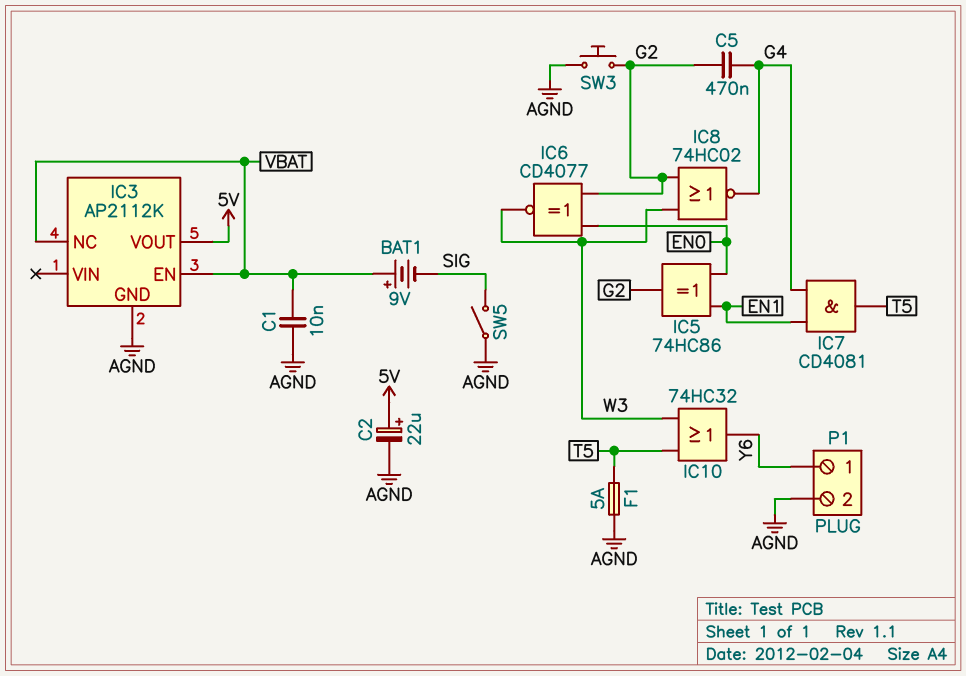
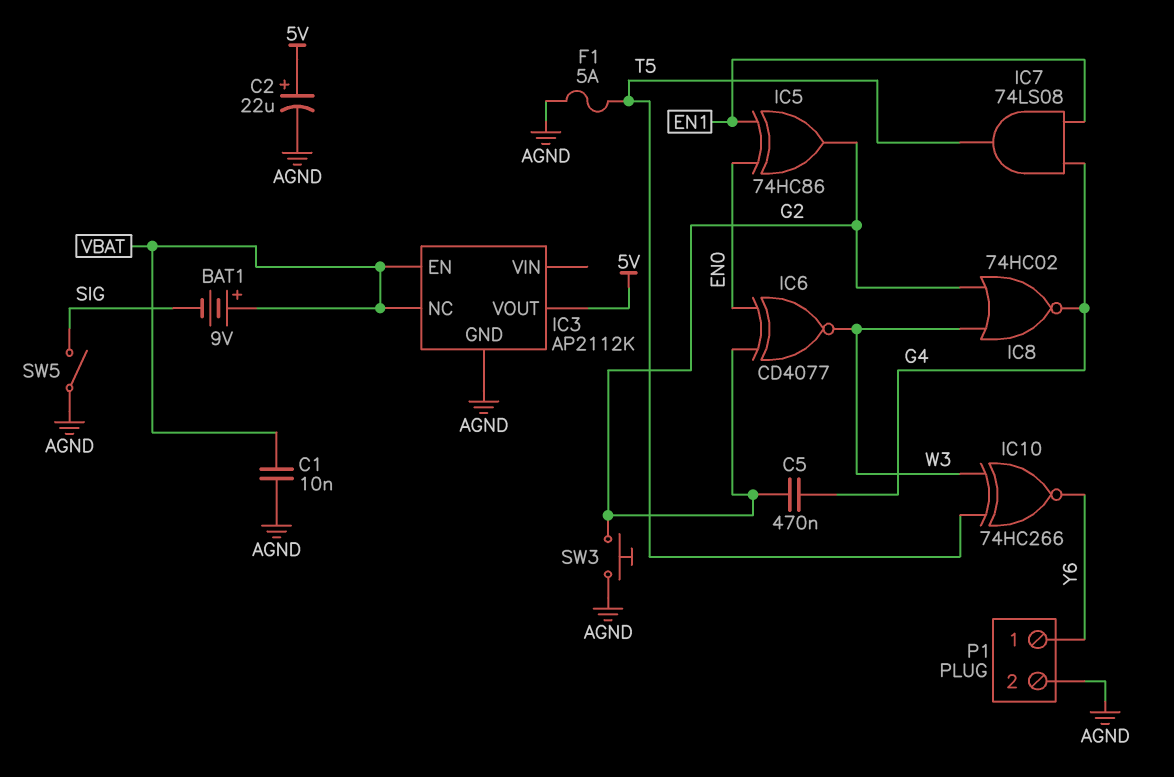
IC7: AND CD4081 (in EN1, in G4, out T5) -> AND 74LS08 (in EN1, in G4, out T5)
IC10: OR 74HC32 (in T5, in W3, out Y6) -> XNOR 74HC266 (in T5, in W3, out Y6)

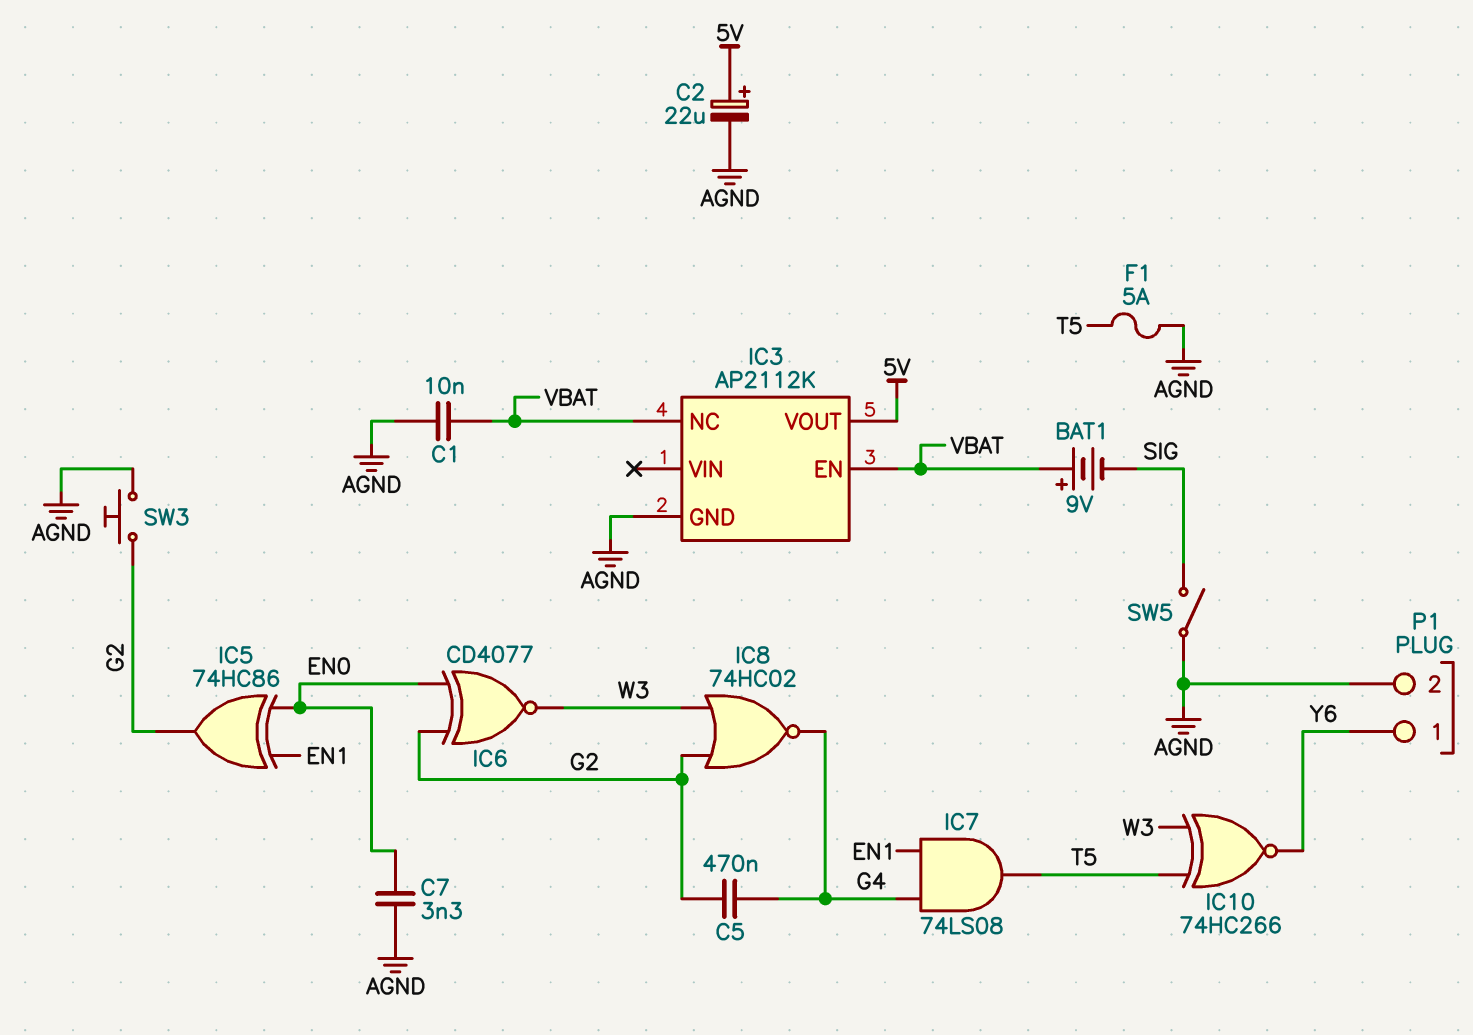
C7: none -> 3.3nF (AGND, EN0)

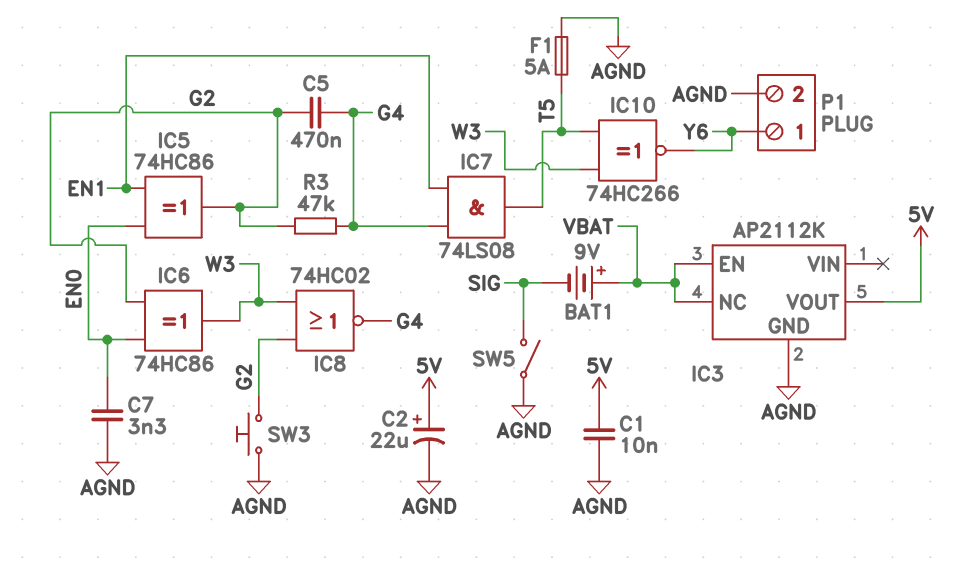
C1: 10nF (AGND, VBAT) -> 10nF (5V, AGND)
IC6: XNOR CD4077 (in EN0, in G2, out W3) -> XOR 74HC86 (in EN0, in G2, out W3)
R3: none -> 47k (G2, G4)

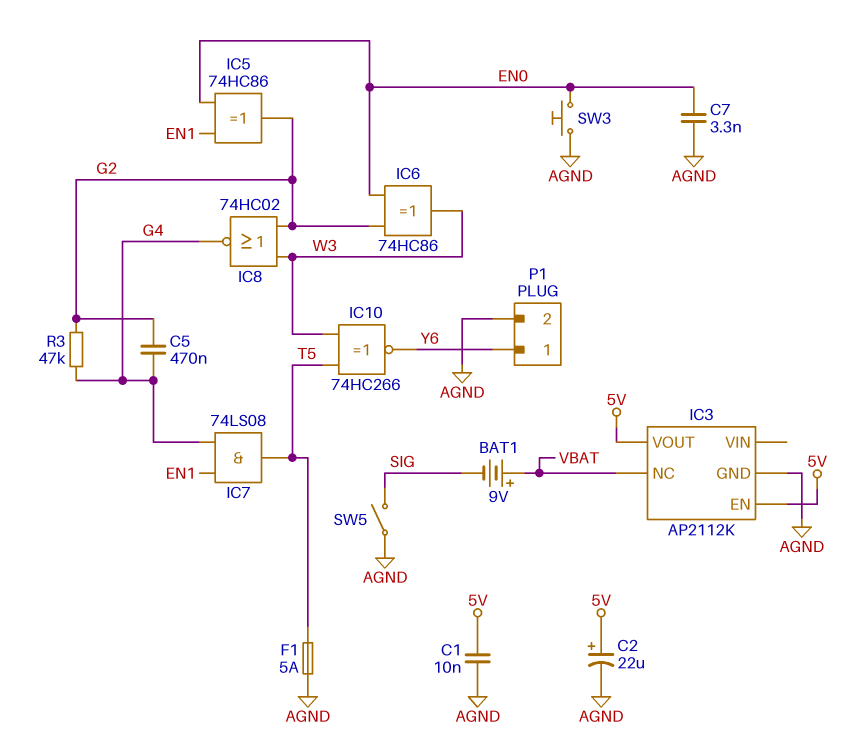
IC3 pin EN: VBAT -> 5V
SW3: button (AGND, G2) -> button (AGND, EN0)

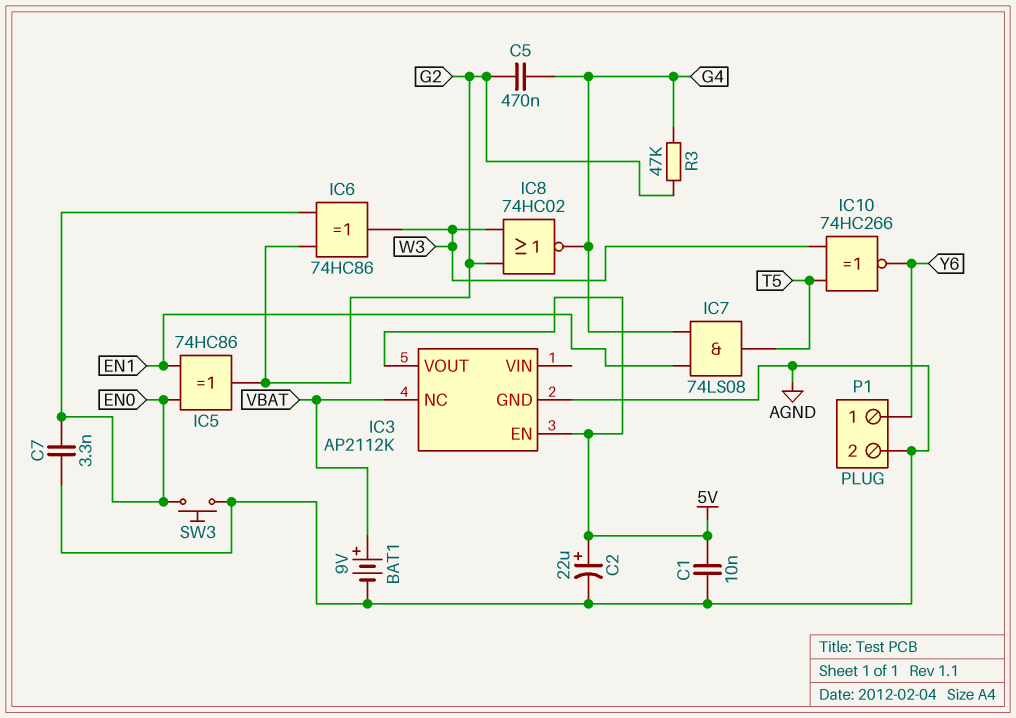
BAT1: 9V (plus VBAT, minus SIG) -> 9V (plus VBAT, minus AGND)
F1: 5A (AGND, T5) -> none
SW5: switch (AGND, SIG) -> none

